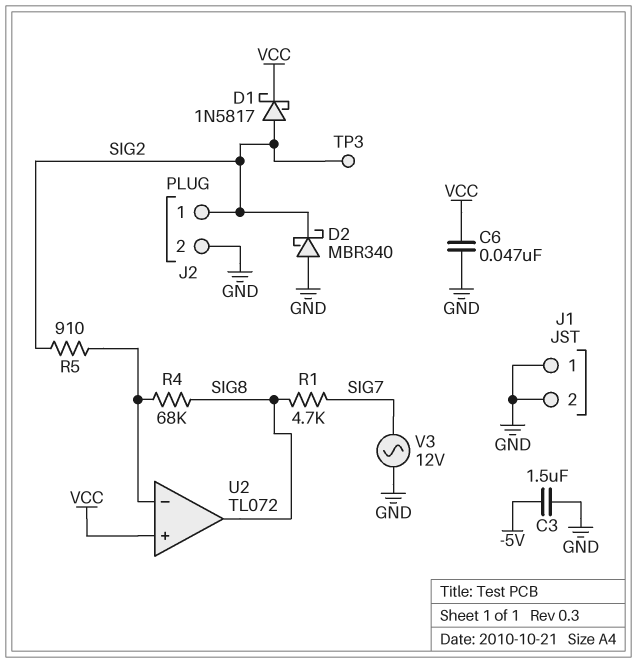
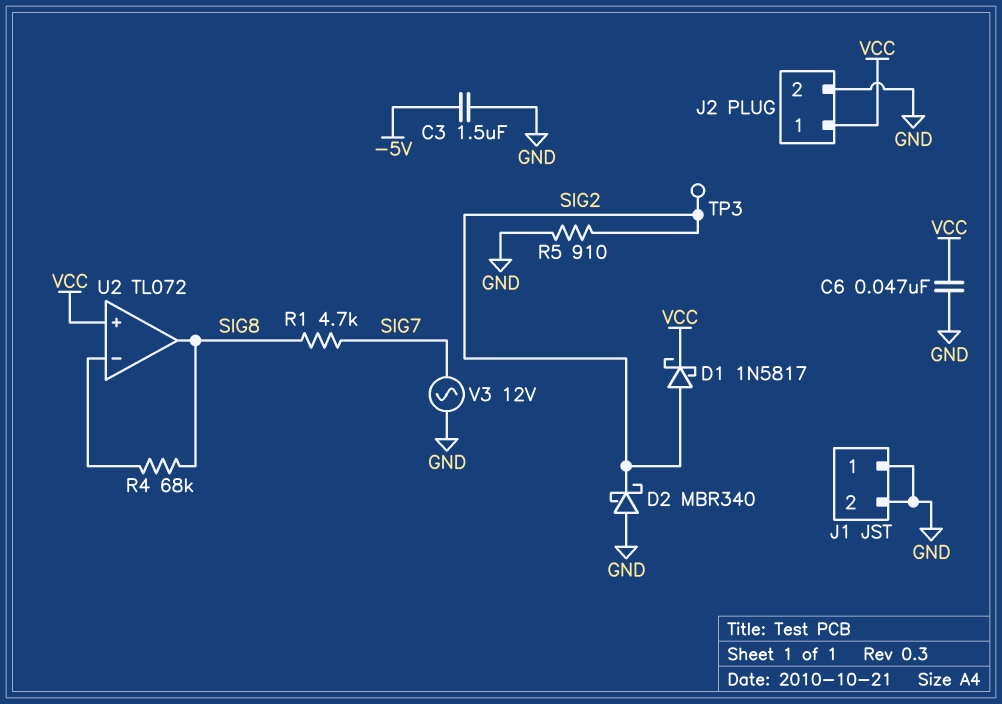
J2 pin 1: SIG2 -> VCC
R5: 910 (SIG2, U2/in-) -> 910 (GND, SIG2)

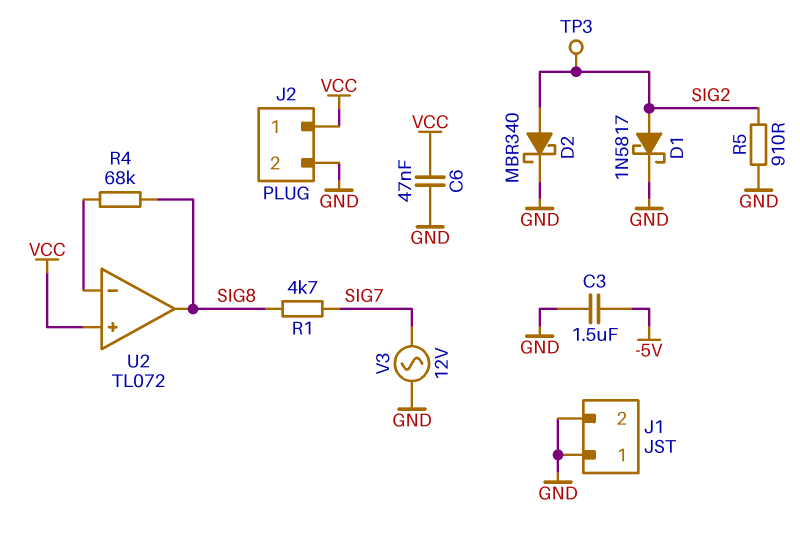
D1: schottky 1N5817 (A SIG2, K VCC) -> schottky 1N5817 (A SIG2, K GND)
D2: schottky MBR340 (A GND, K SIG2) -> schottky MBR340 (A SIG2, K GND)

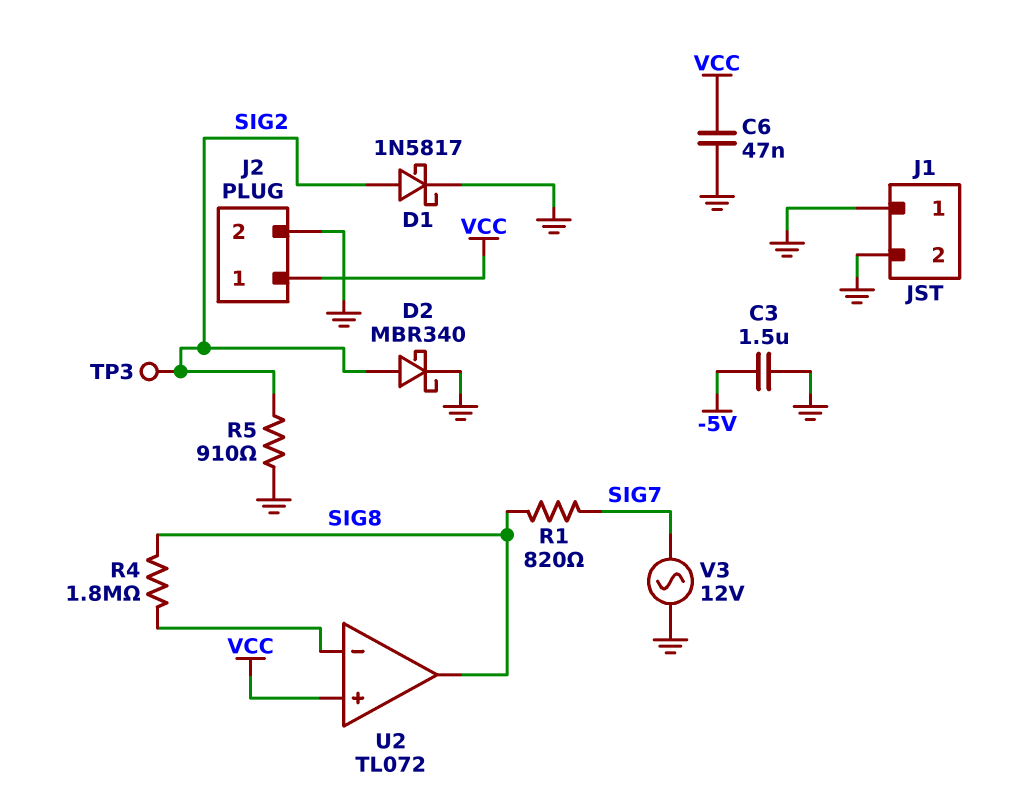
R1: 4.7k (SIG7, SIG8) -> 820 (SIG7, SIG8)
R4: 68k (SIG8, U2/in-) -> 1.8M (SIG8, U2/in-)

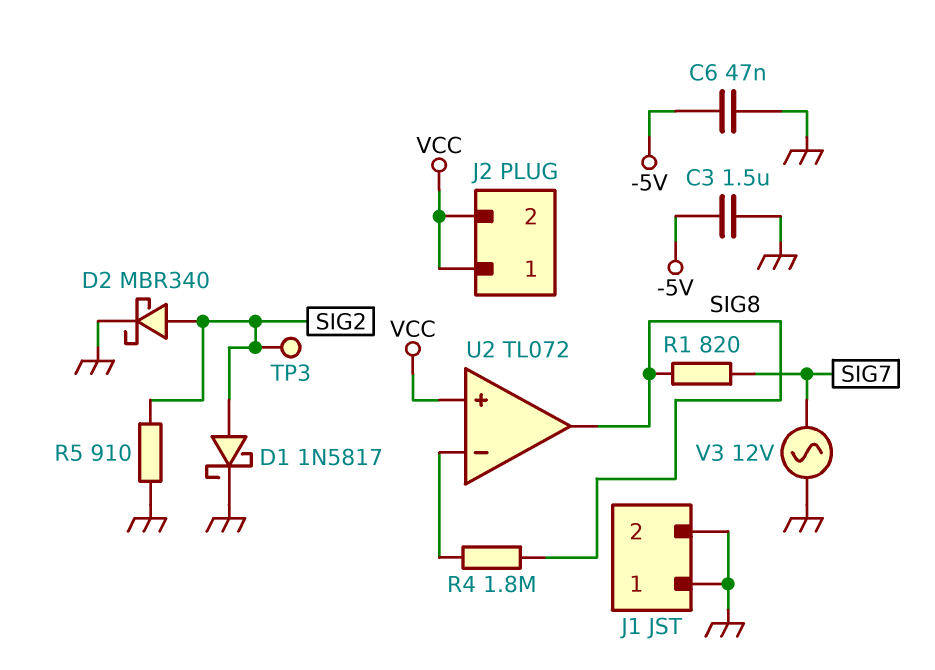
C6: 47nF (GND, VCC) -> 47nF (-5V, GND)
J2 pin 2: GND -> VCC

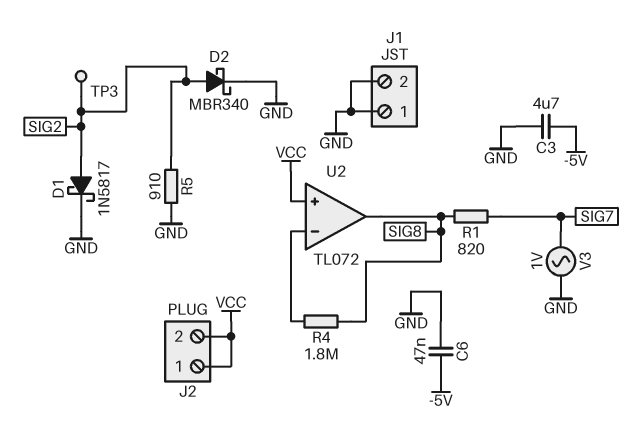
C3: 1.5uF (-5V, GND) -> 4.7uF (-5V, GND)
V3: AC 12V (GND, SIG7) -> AC 1V (GND, SIG7)

